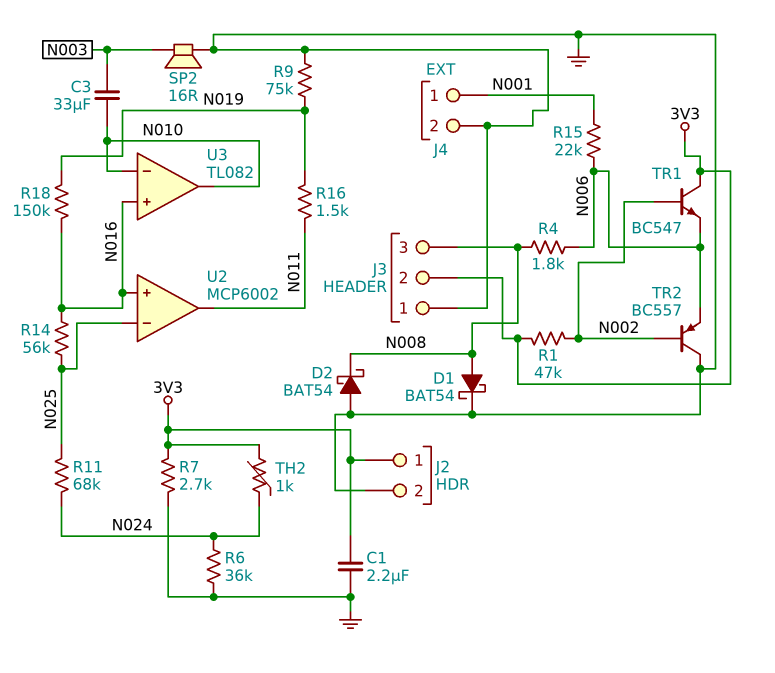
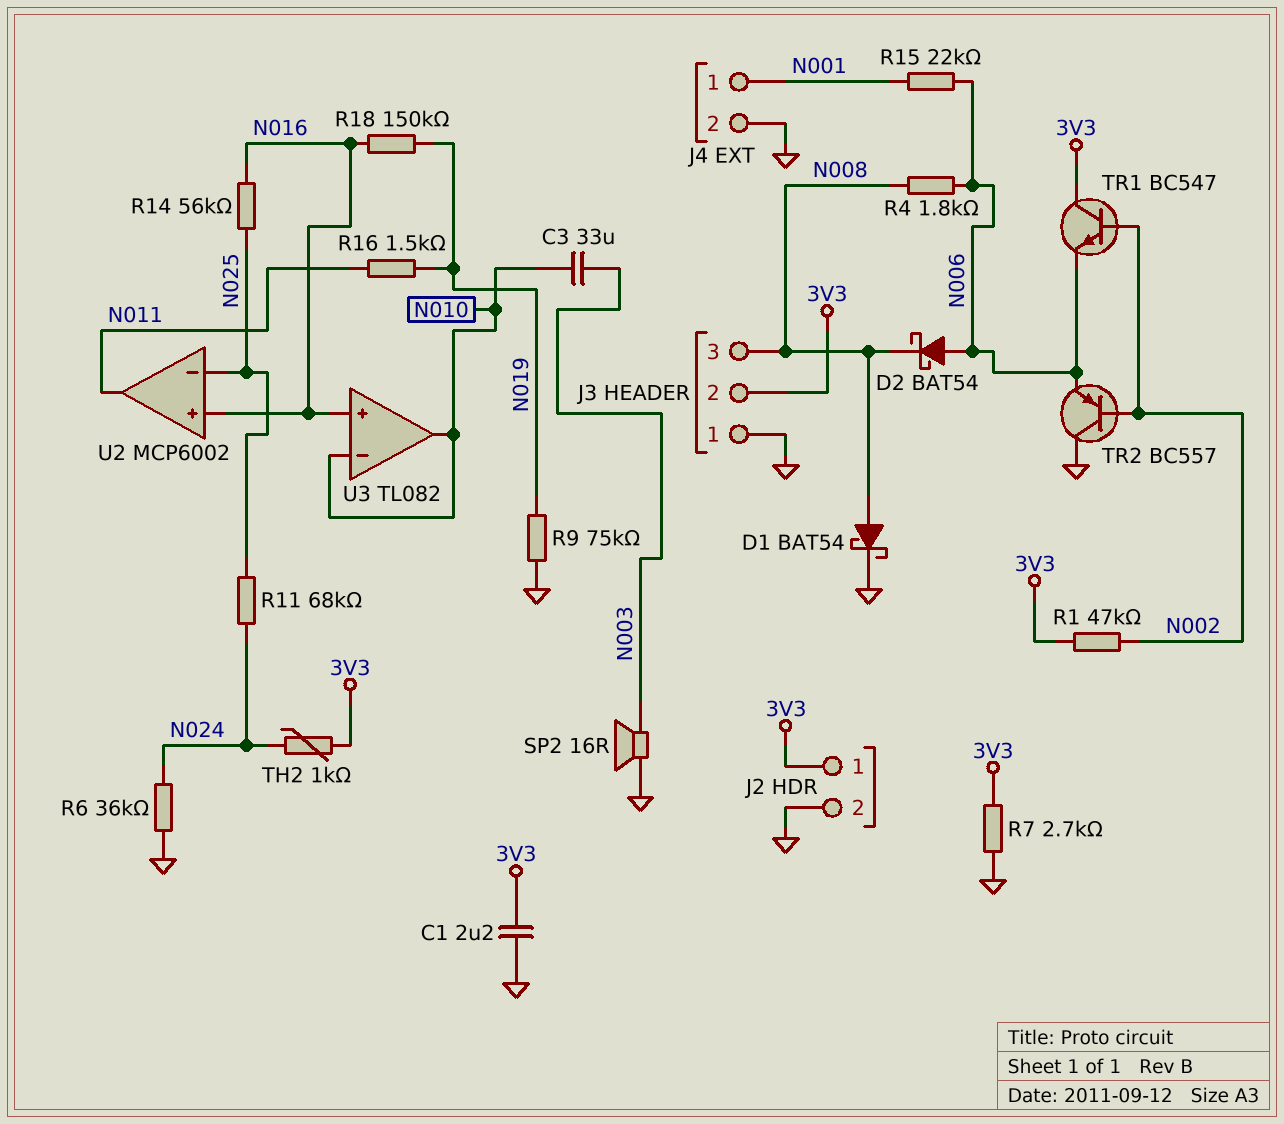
D2: schottky BAT54 (A GND, K N008) -> schottky BAT54 (A N006, K N008)

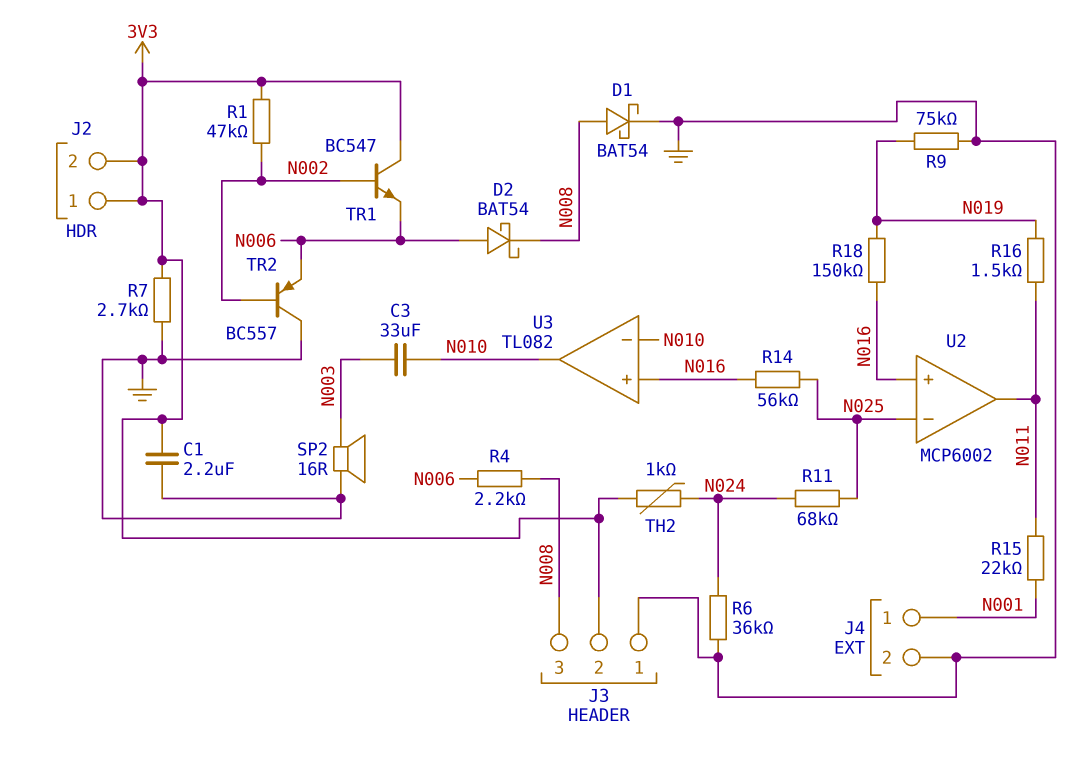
J2 pin 2: GND -> 3V3
R4: 1.8k (N006, N008) -> 2.2k (N006, N008)
R15: 22k (N001, N006) -> 22k (N001, N011)

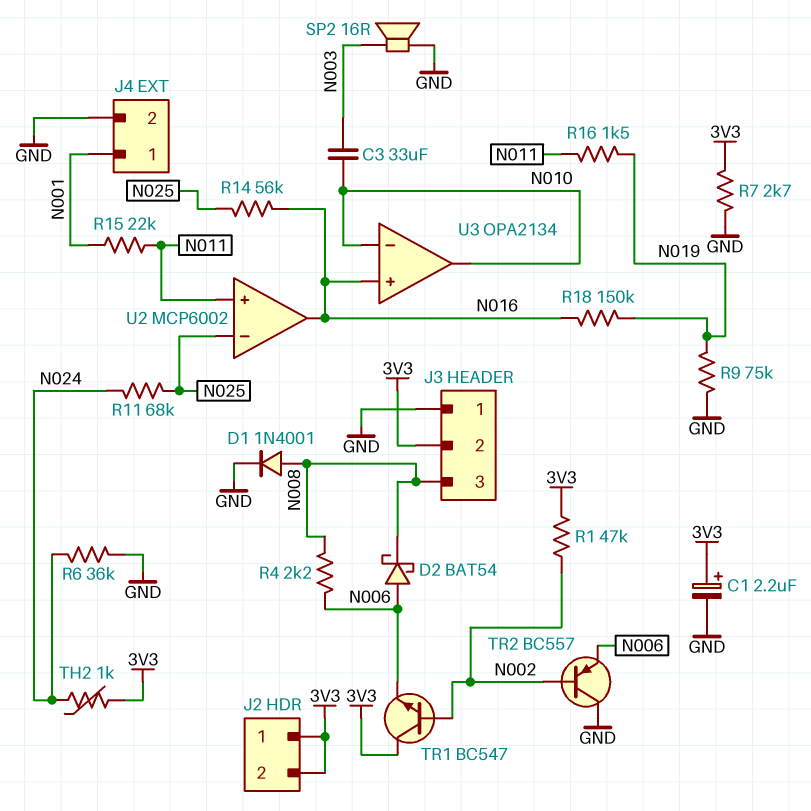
C1: 2.2uF (3V3, GND) -> 2.2uF (plus 3V3, minus GND)
D1: schottky BAT54 (A N008, K GND) -> diode 1N4001 (A N008, K GND)
U2 pin in+: N016 -> N011
U2 pin out: N011 -> N016
U3: TL082 -> OPA2134

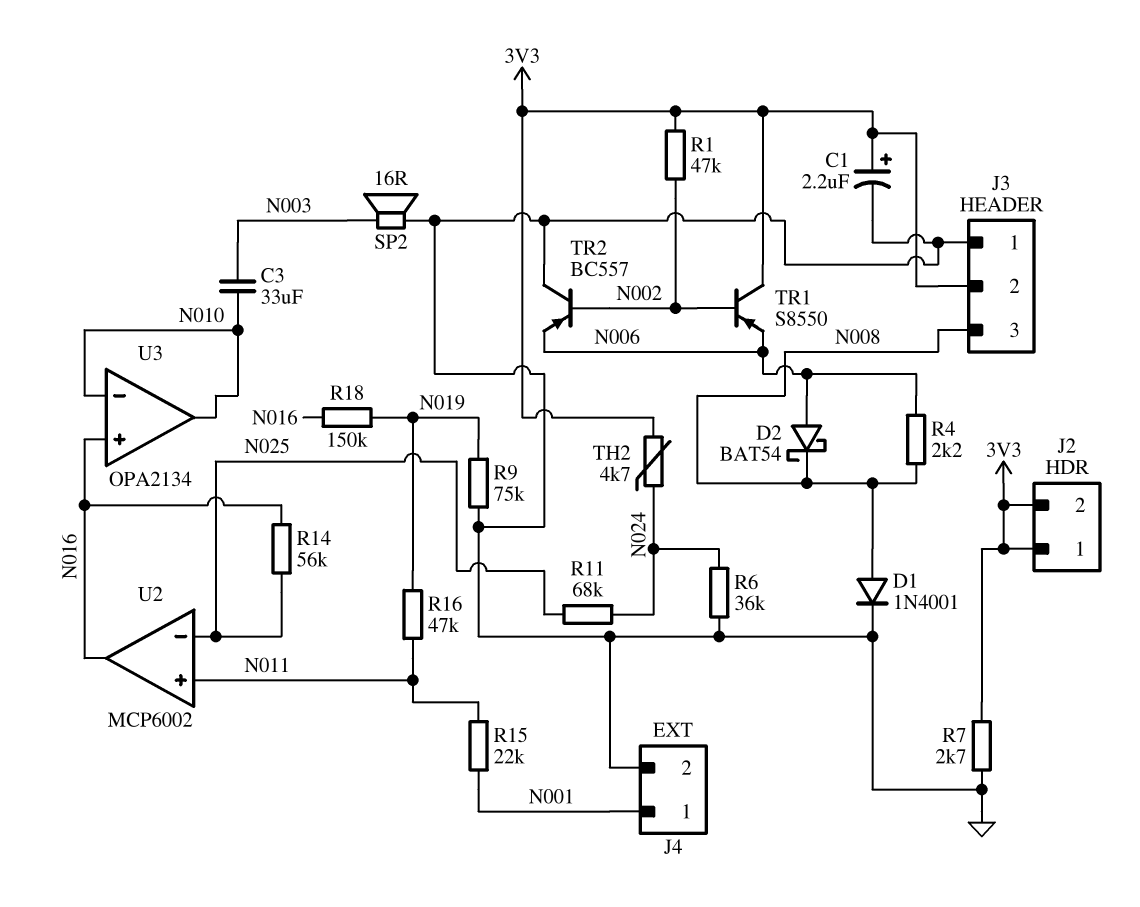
R16: 1.5k (N011, N019) -> 47k (N011, N019)
TH2: 1k (3V3, N024) -> 4.7k (3V3, N024)
TR1: NPN BC547 (B N002, C 3V3, E N006) -> PNP S8550 (B N002, C 3V3, E N006)

